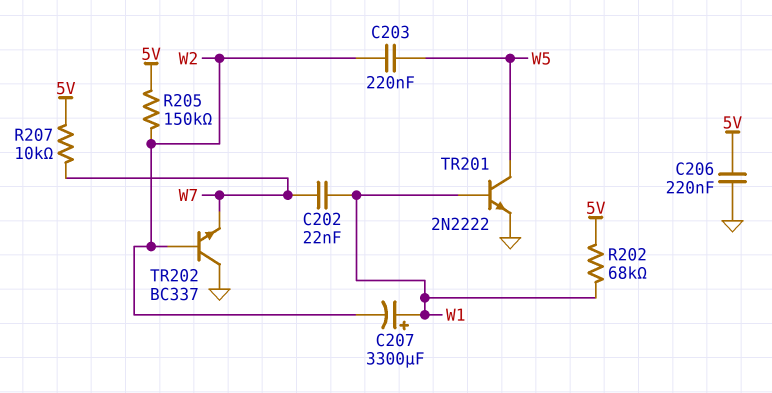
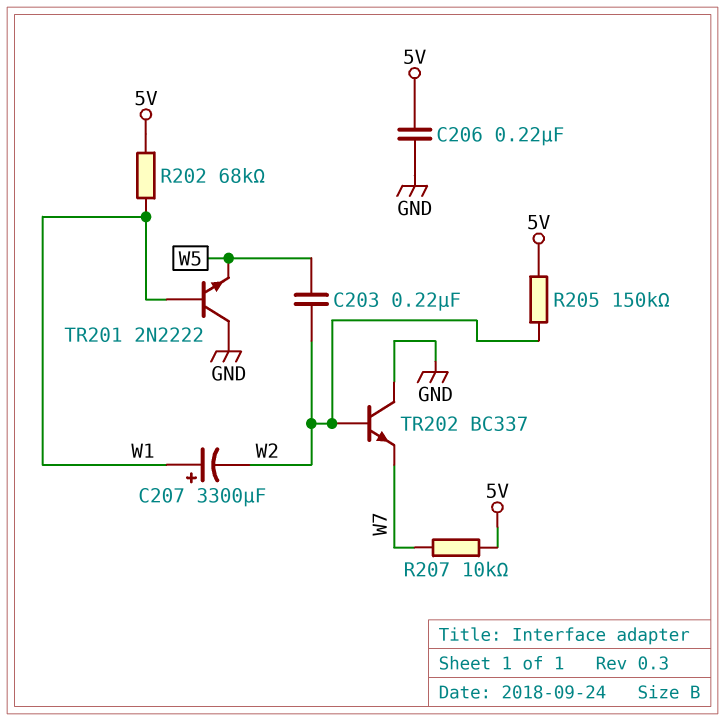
C202: 22nF (W1, W7) -> none
TR201: NPN 2N2222 (B W1, C W5, E GND) -> NPN 2N2222 (B W1, C GND, E W5)

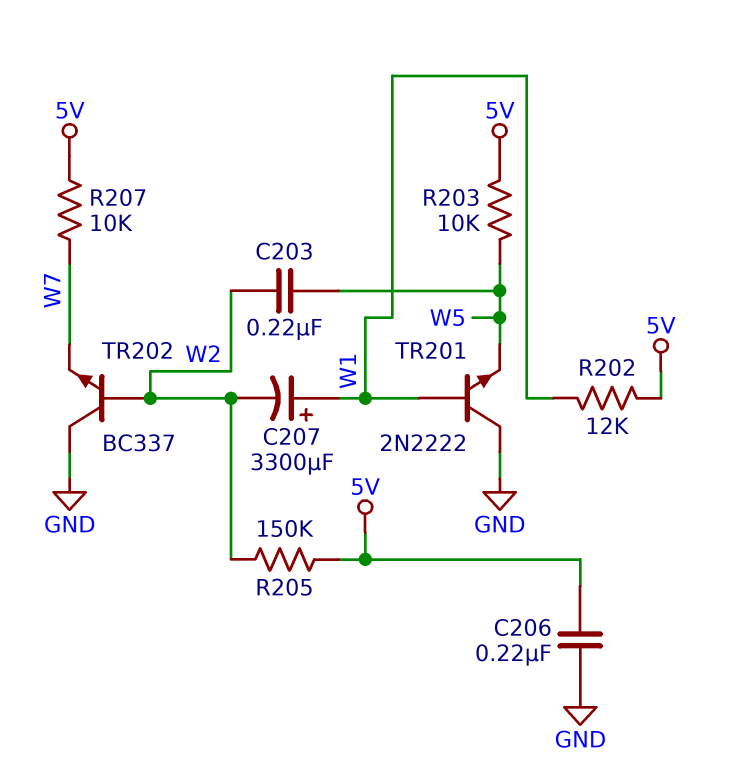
R202: 68k (5V, W1) -> 12k (5V, W1)
R203: none -> 10k (5V, W5)

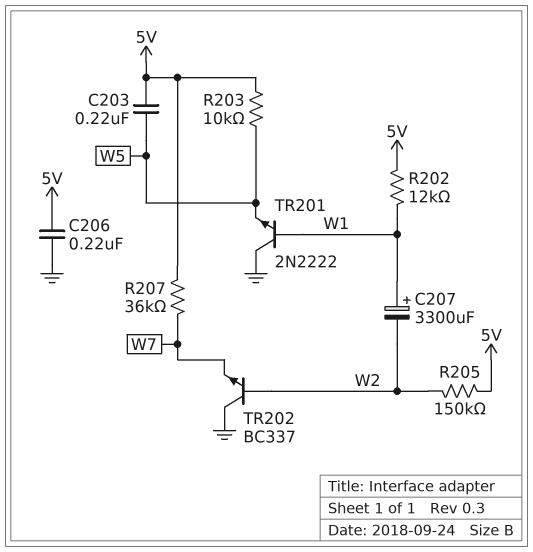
C203: 220nF (W2, W5) -> 220nF (5V, W5)
R207: 10k (5V, W7) -> 36k (5V, W7)

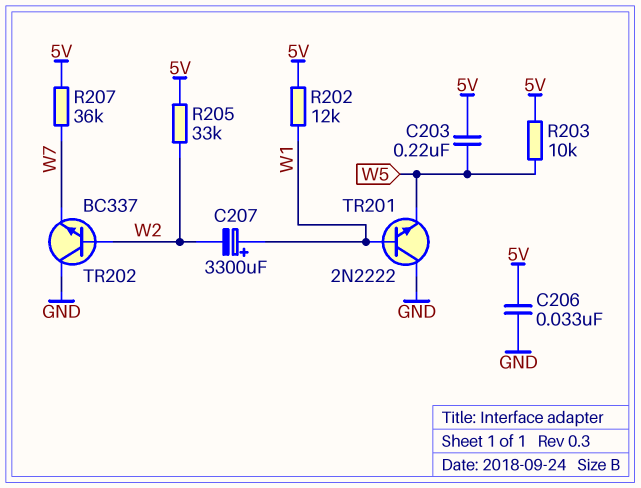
C206: 220nF (5V, GND) -> 33nF (5V, GND)
R205: 150k (5V, W2) -> 33k (5V, W2)

